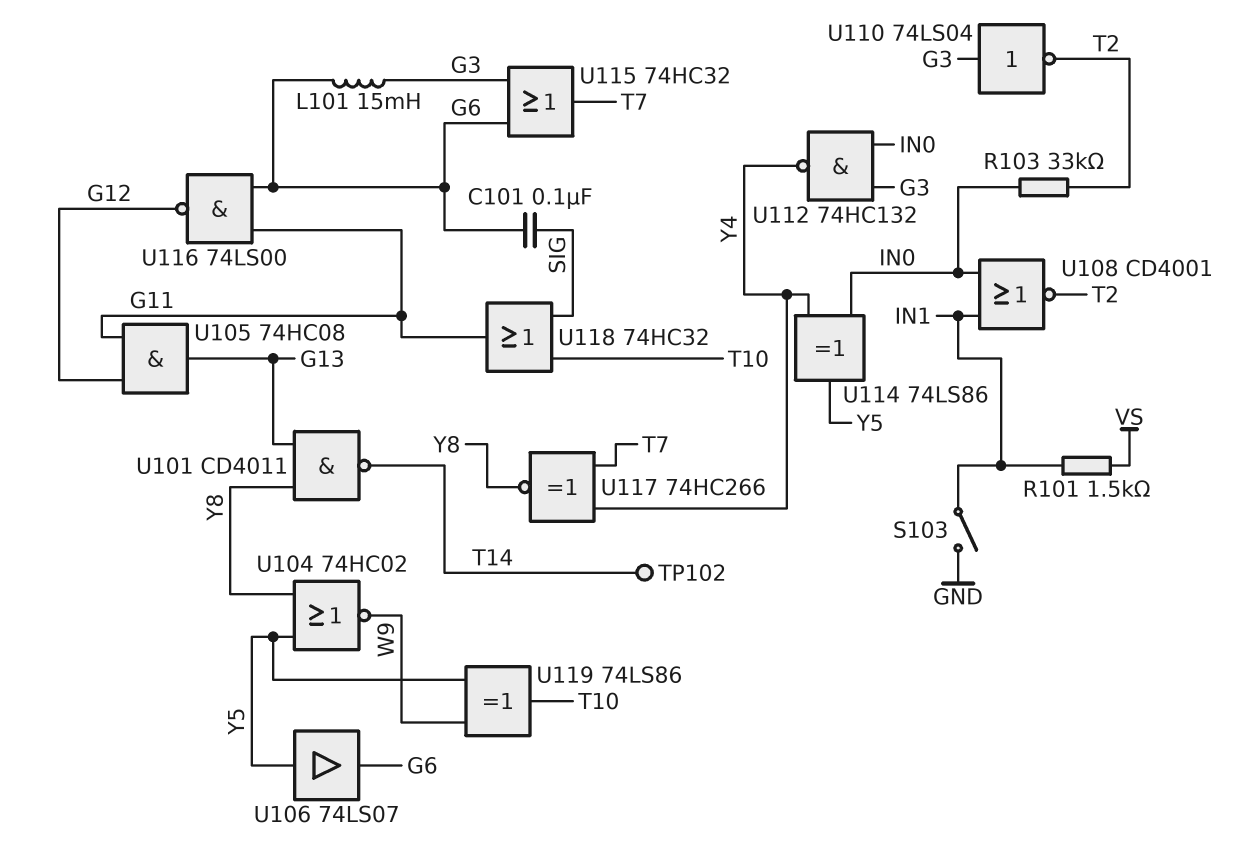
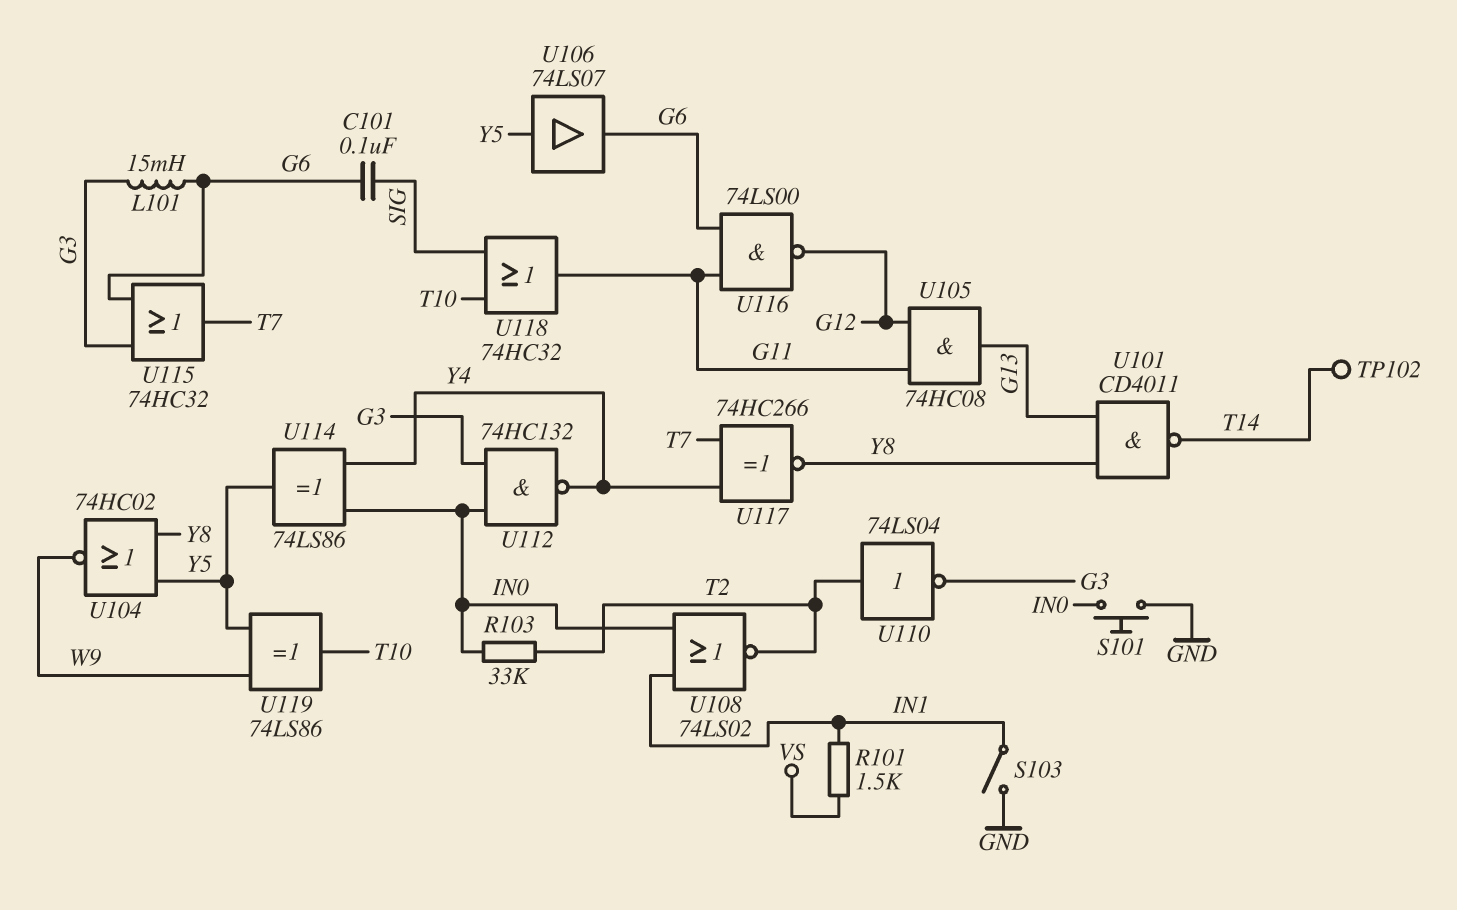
S101: none -> button (GND, IN0)
U108: NOR CD4001 (in IN0, in IN1, out T2) -> NOR 74LS02 (in IN0, in IN1, out T2)
U110: NOT 74LS04 (in G3, out T2) -> NOT 74LS04 (in T2, out G3)

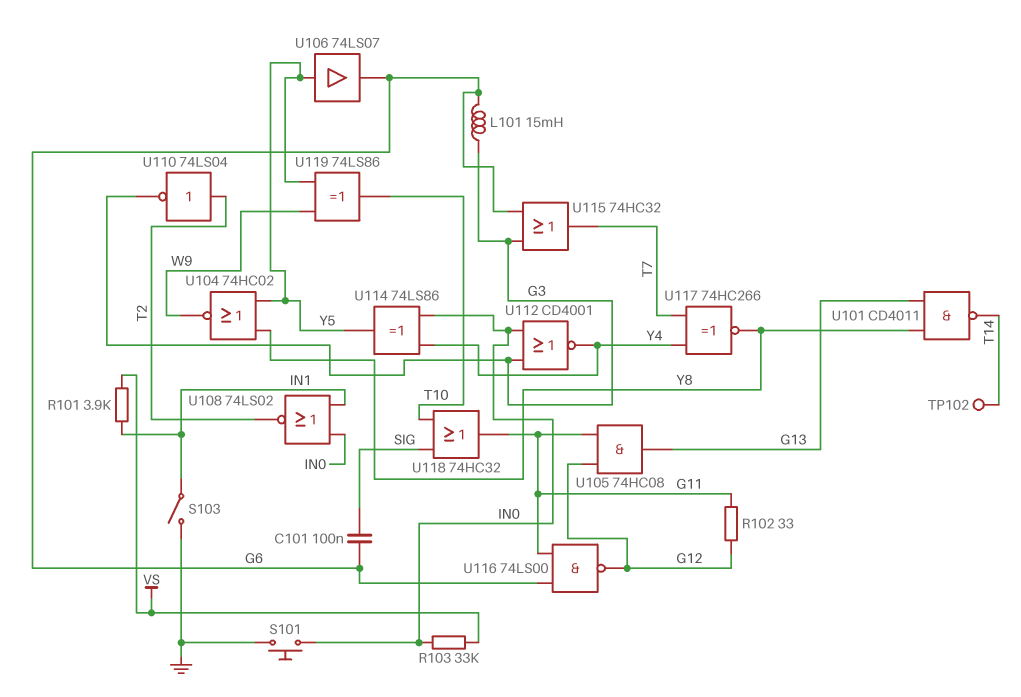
R101: 1.5k (IN1, VS) -> 3.9k (IN1, VS)
R102: none -> 33 (G11, G12)
R103: 33k (IN0, T2) -> 33k (IN0, VS)
U112: NAND 74HC132 (in G3, in IN0, out Y4) -> NOR CD4001 (in G3, in IN0, out Y4)

